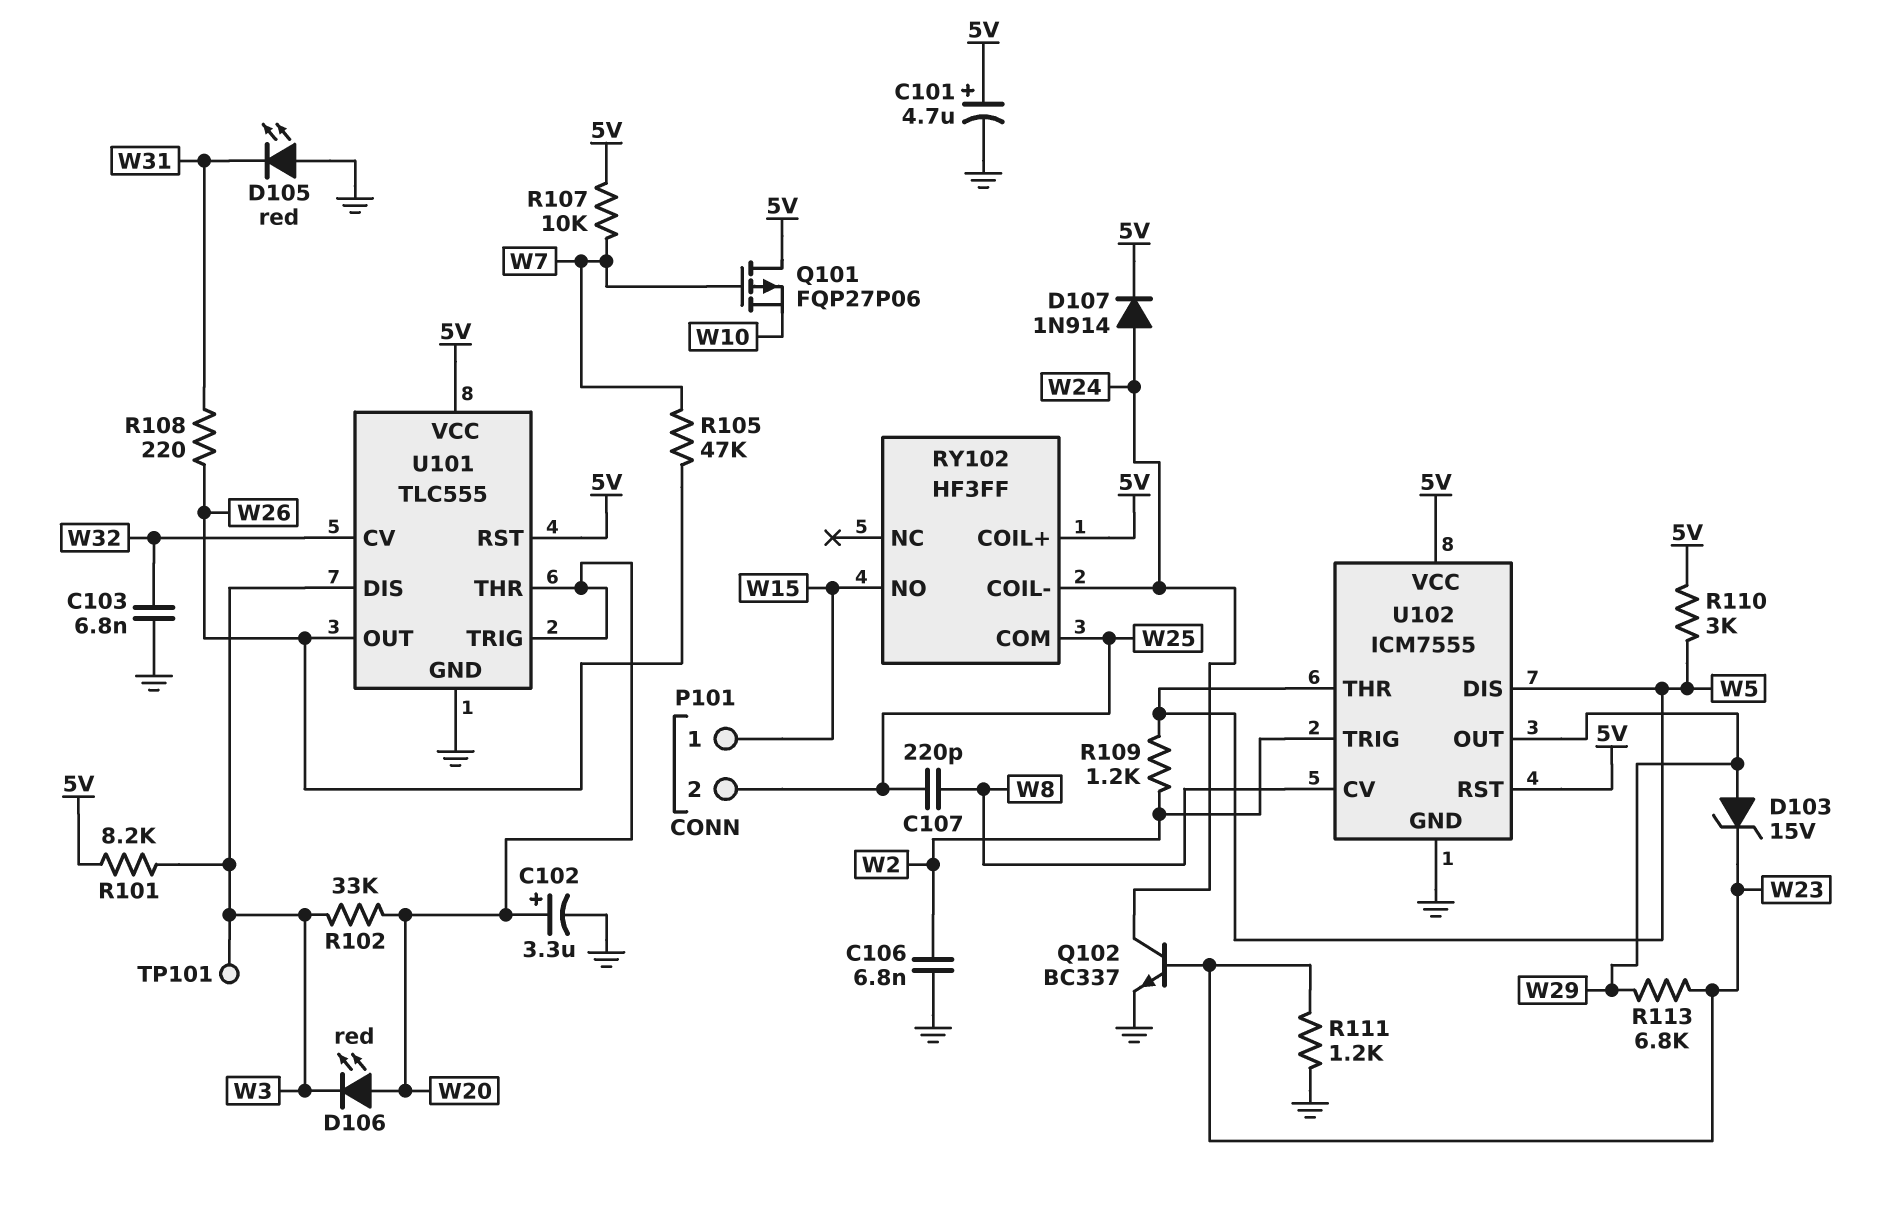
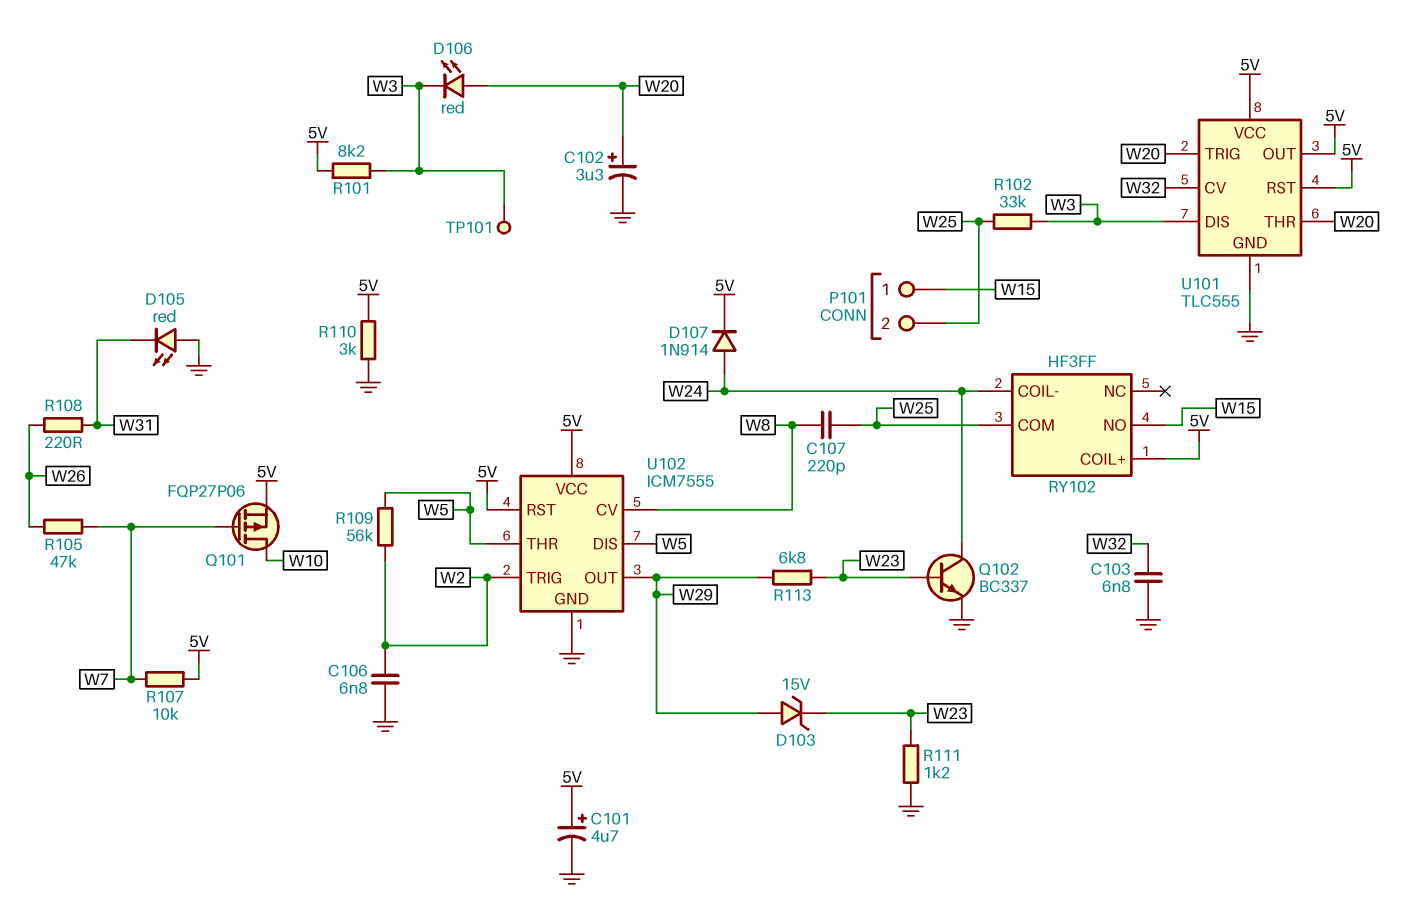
Q101: PMOS FQP27P06 (G W7, D 5V, S W10) -> PMOS FQP27P06 (G W7, D W10, S 5V)
R102: 33k (W3, W20) -> 33k (W3, W25)
R109: 1.2k (W2, W5) -> 56k (W2, W5)
R110: 3k (5V, W5) -> 3k (5V, GND)
U101 pin OUT: W26 -> 5V

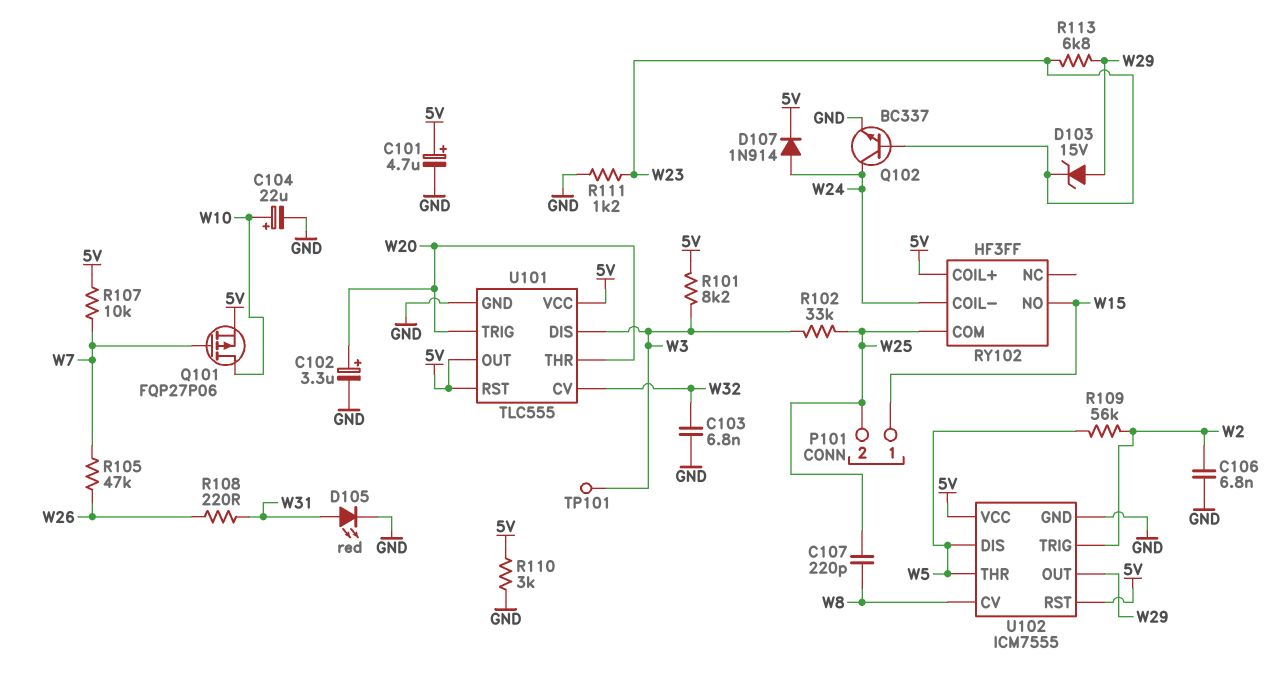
C104: none -> 22uF (plus W10, minus GND)
D105: LED red (A GND, K W31) -> LED red (A W31, K GND)
D106: LED red (A W20, K W3) -> none

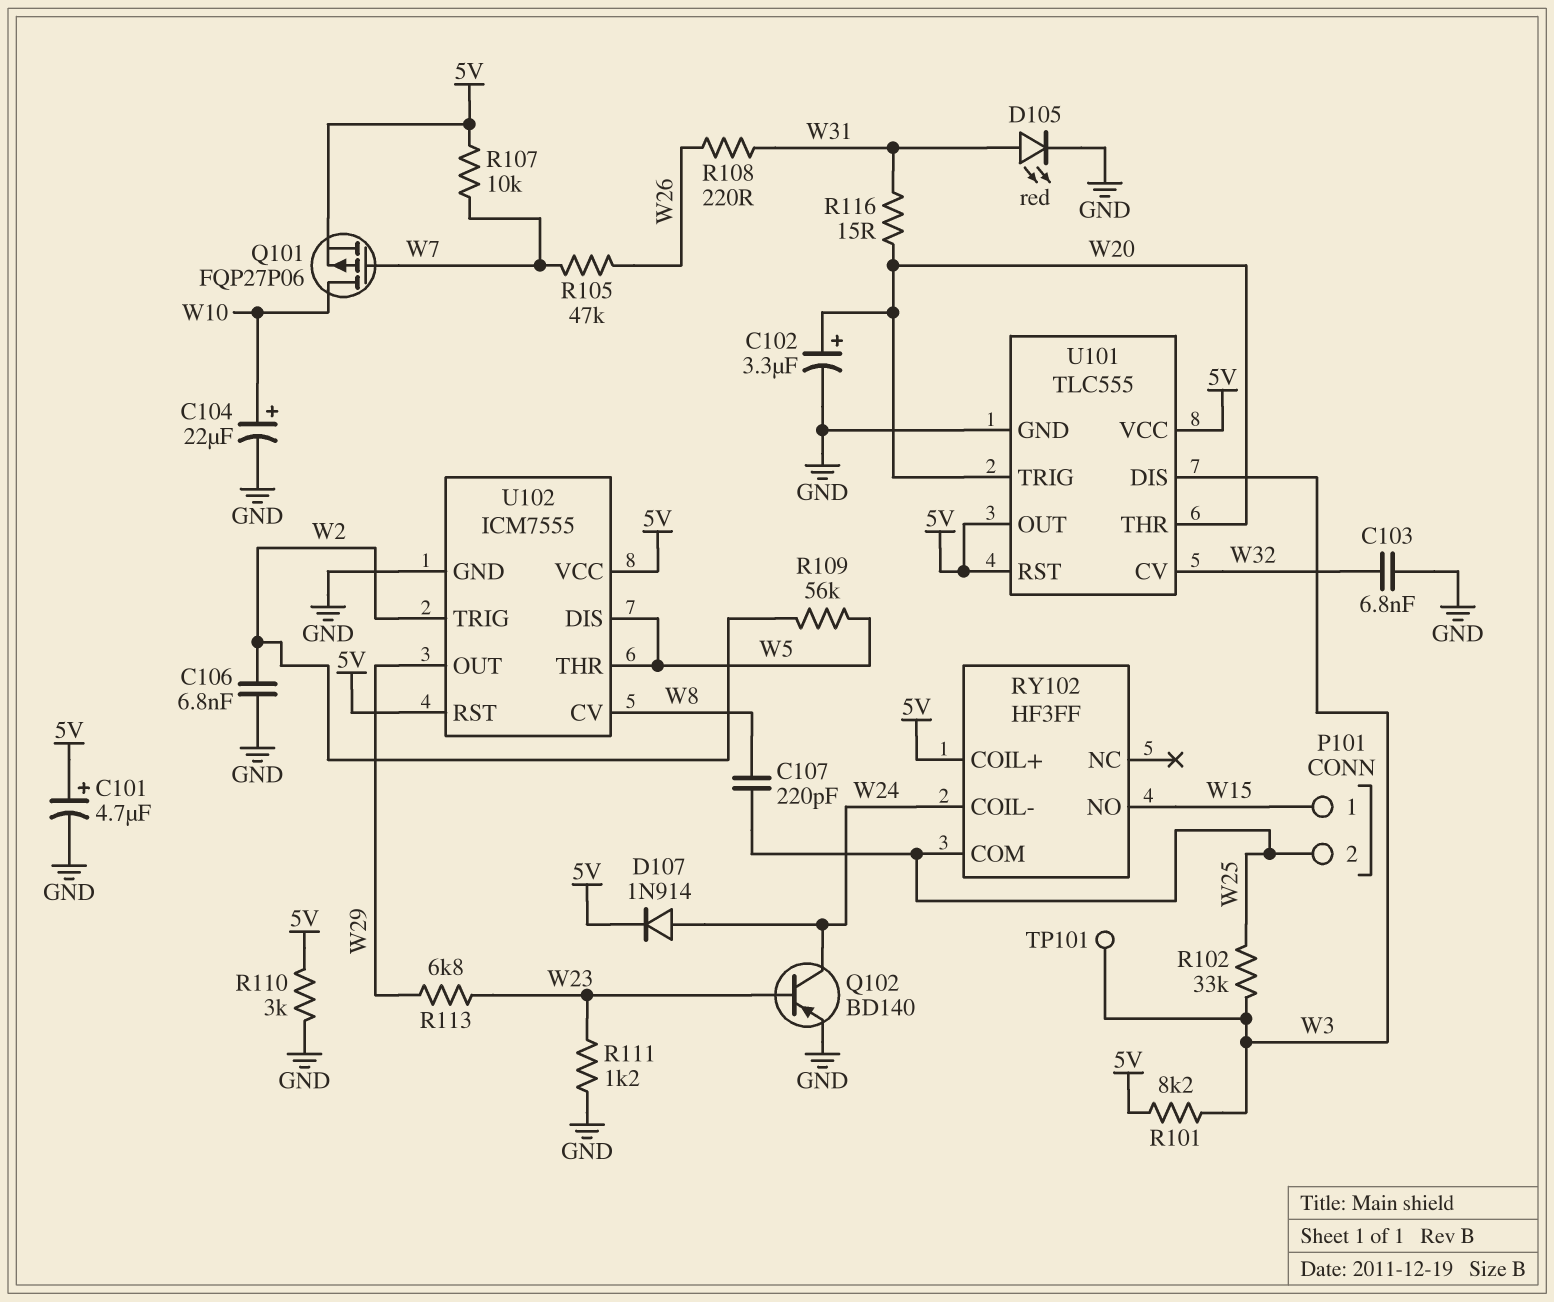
D103: zener 15V (A W29, K W23) -> none
Q102: NPN BC337 (B W23, C W24, E GND) -> PNP BD140 (B W23, C W24, E GND)
R116: none -> 15 (W20, W31)

